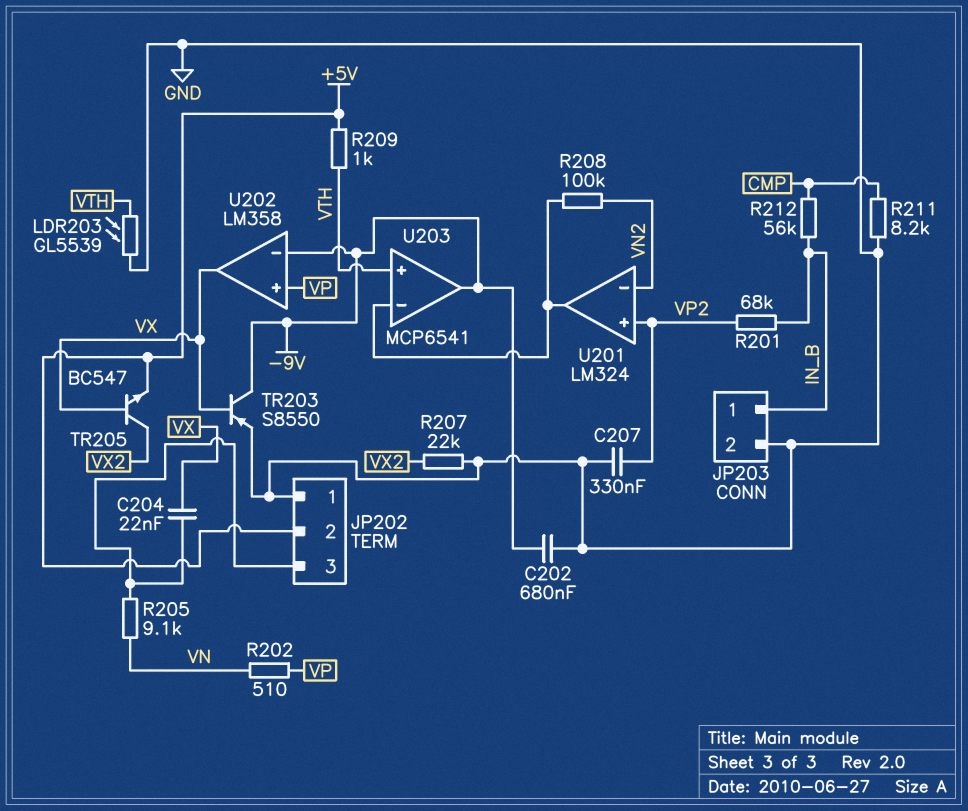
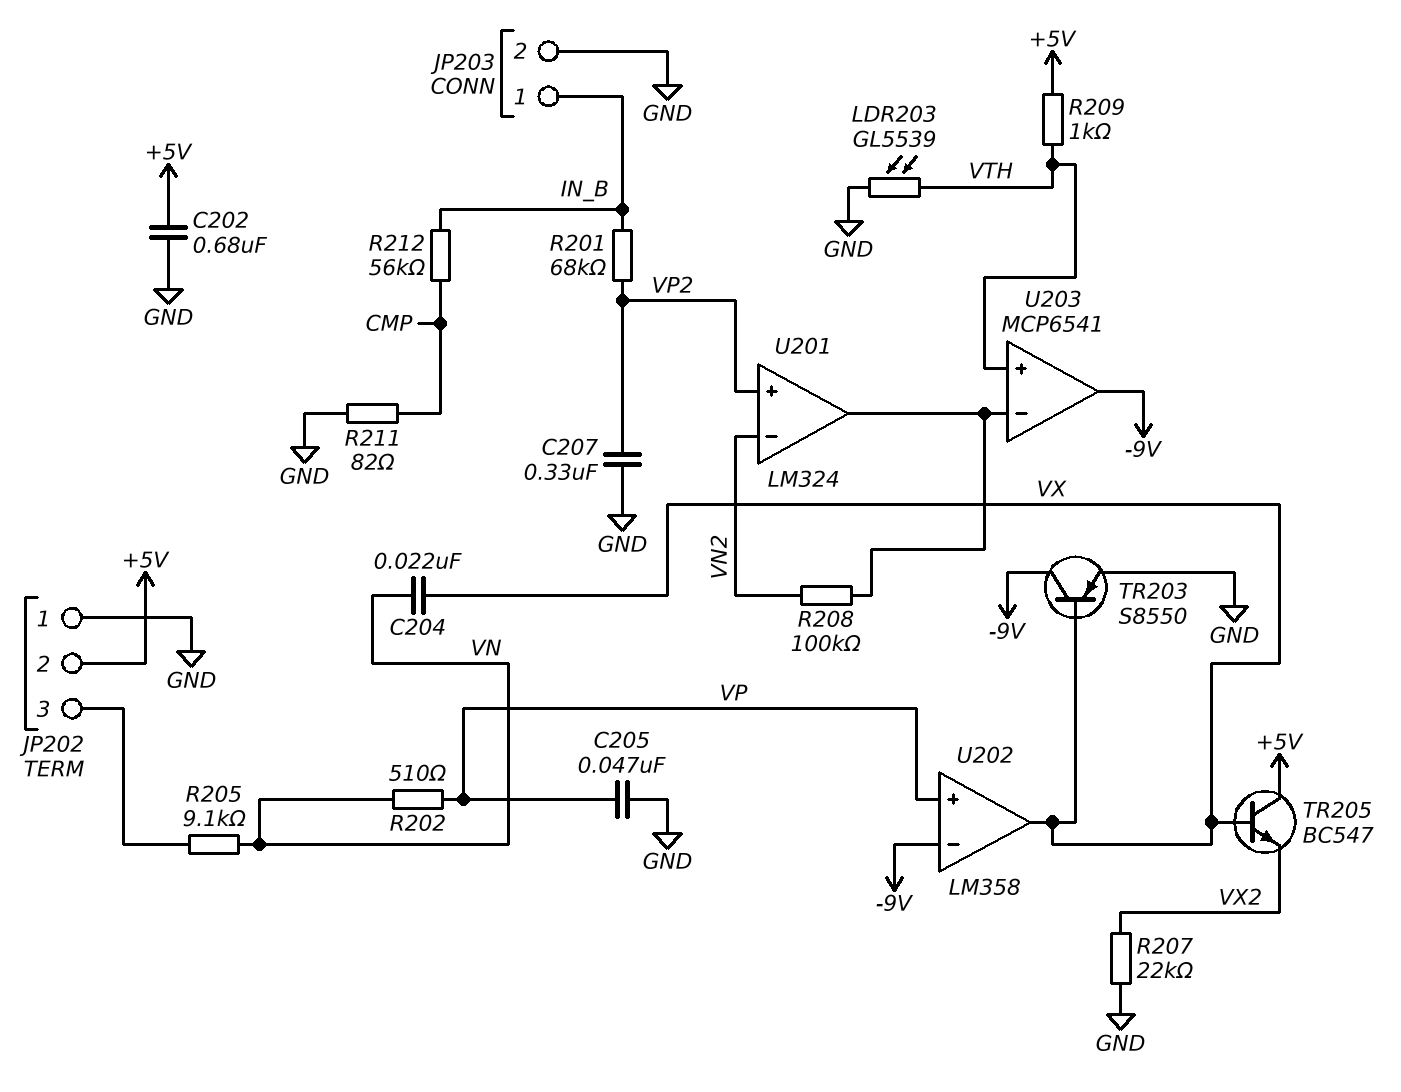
C202: 680nF (-9V, GND) -> 680nF (+5V, GND)
C204: 22nF (JP202/3, VX) -> 22nF (VN, VX)
C205: none -> 47nF (GND, VP)
R211: 8.2k (CMP, GND) -> 82 (CMP, GND)
TR205: NPN BC547 (B VX, C VX2, E +5V) -> NPN BC547 (B VX, C +5V, E VX2)

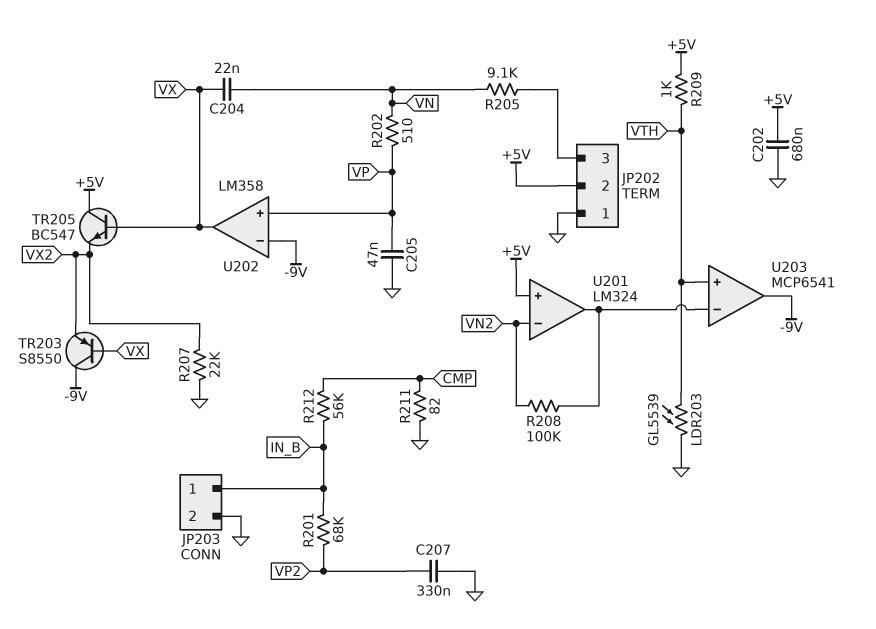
TR203: PNP S8550 (B VX, C -9V, E GND) -> PNP S8550 (B VX, C -9V, E VX2)
U201 pin in+: VP2 -> +5V

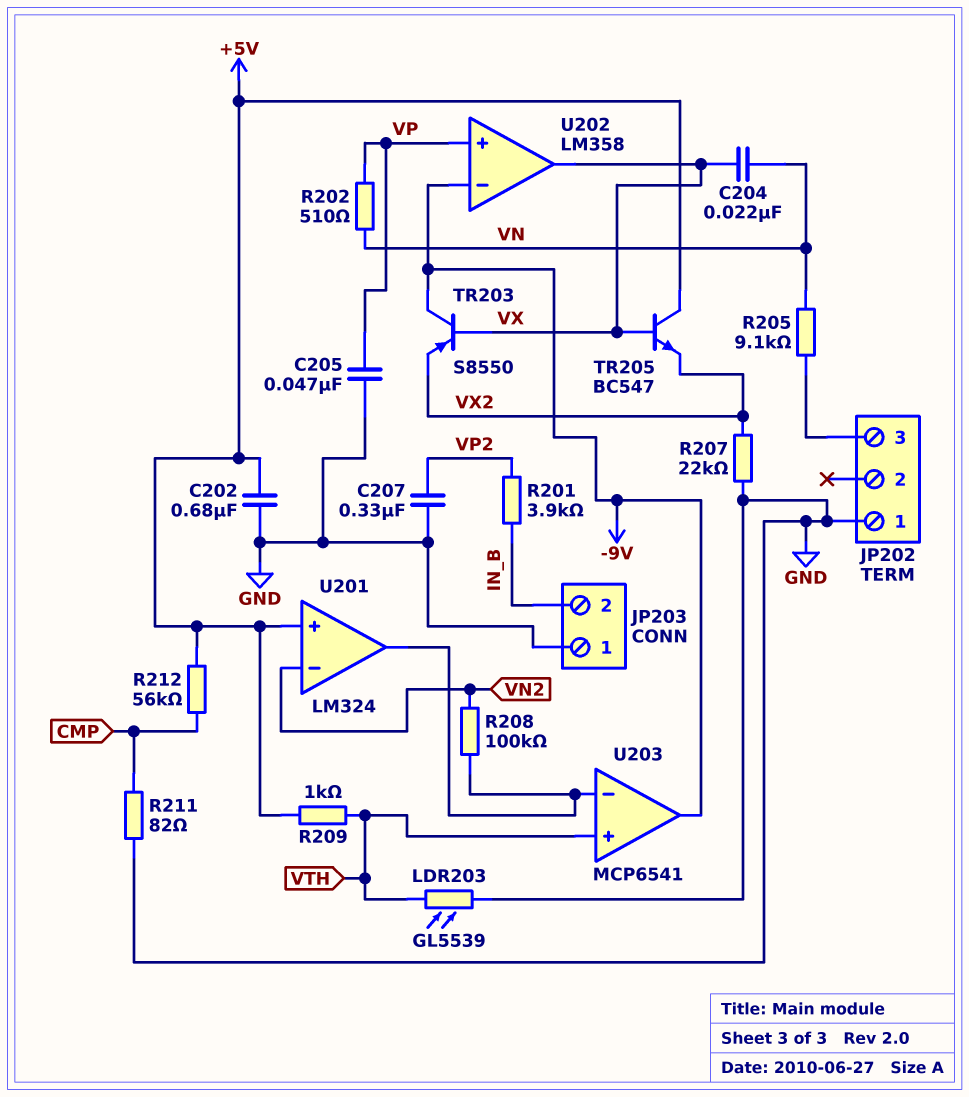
JP202 pin 2: +5V -> none
JP203 pin 1: IN_B -> GND
JP203 pin 2: GND -> IN_B
R201: 68k (IN_B, VP2) -> 3.9k (IN_B, VP2)
R212: 56k (CMP, IN_B) -> 56k (+5V, CMP)

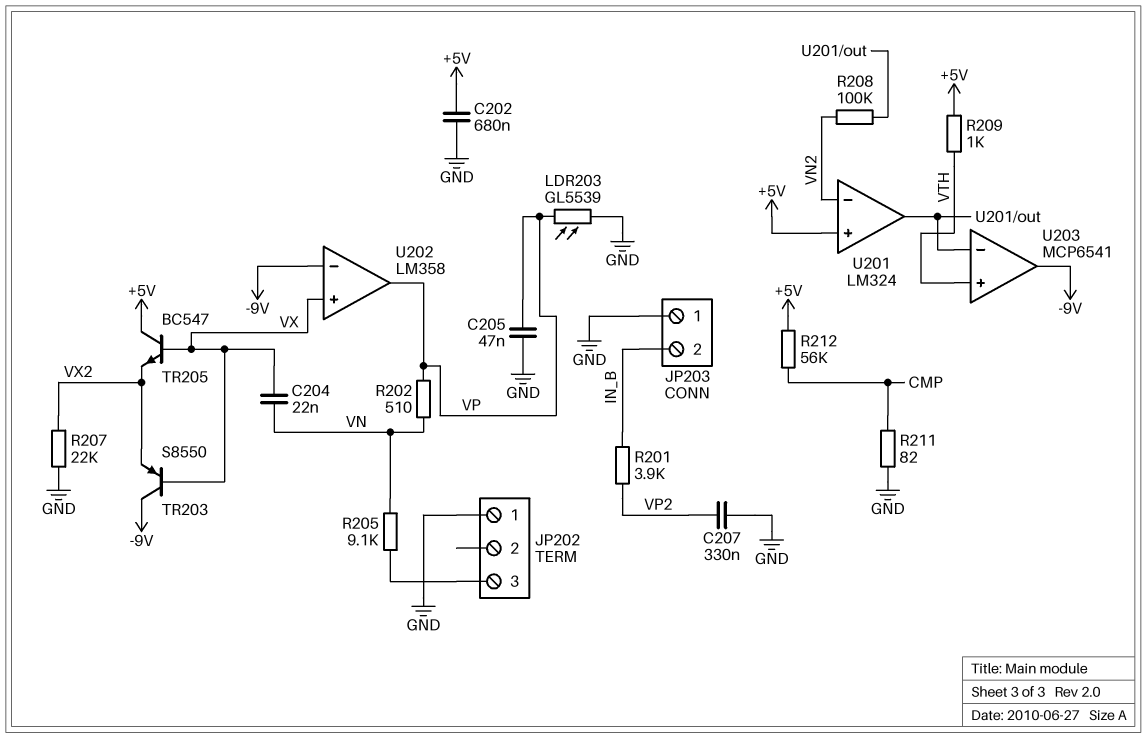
LDR203: GL5539 (GND, VTH) -> GL5539 (GND, VP)
U202 pin in+: VP -> VX
U202 pin out: VX -> VP

